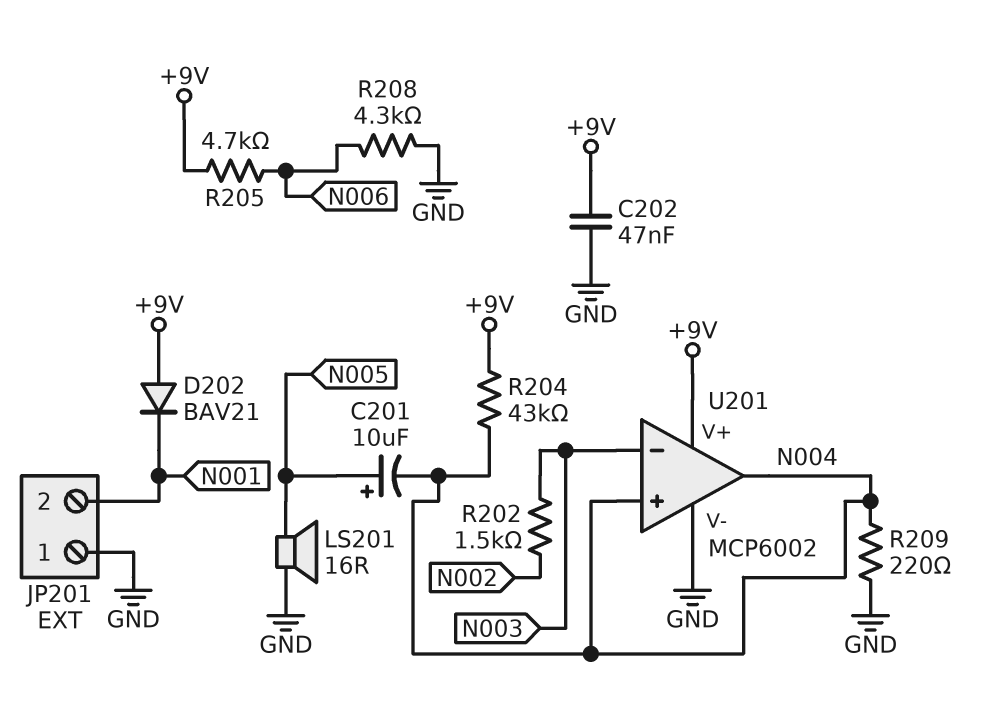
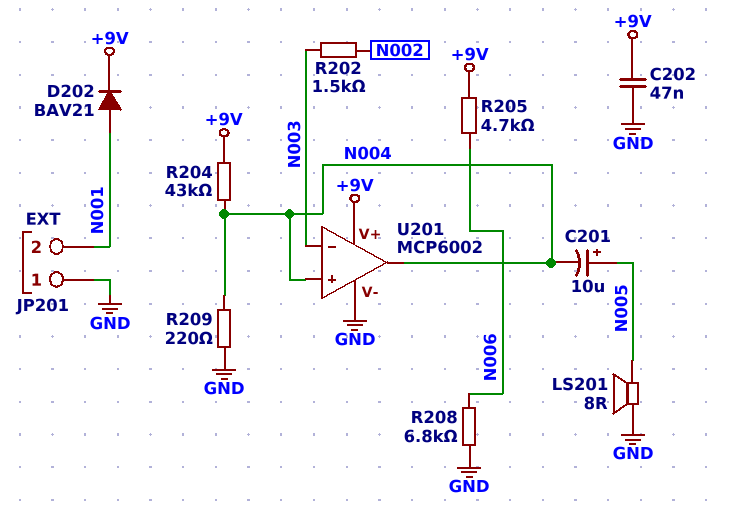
D202: diode BAV21 (A +9V, K N001) -> diode BAV21 (A N001, K +9V)
LS201: speaker 16R (GND, N005) -> speaker 8R (GND, N005)
R208: 4.3k (GND, N006) -> 6.8k (GND, N006)

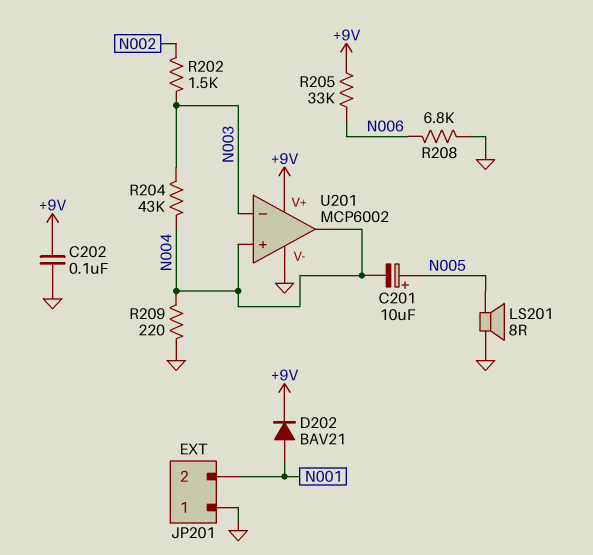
C202: 47nF (+9V, GND) -> 100nF (+9V, GND)
R204: 43k (+9V, N004) -> 43k (N003, N004)
R205: 4.7k (+9V, N006) -> 33k (+9V, N006)

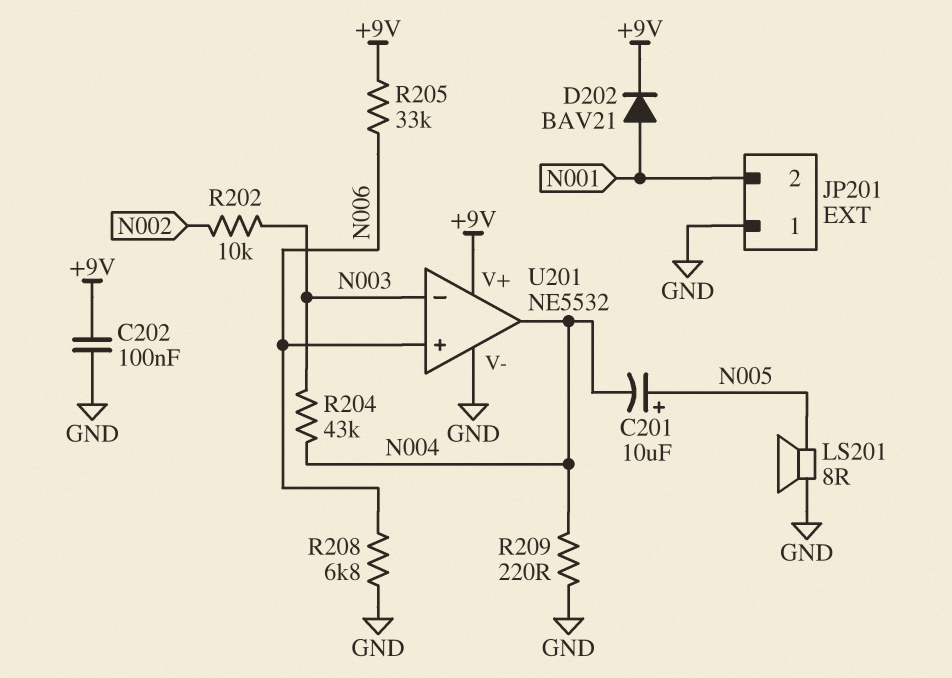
R202: 1.5k (N002, N003) -> 10k (N002, N003)
U201: MCP6002 -> NE5532
U201 pin in+: N004 -> N006

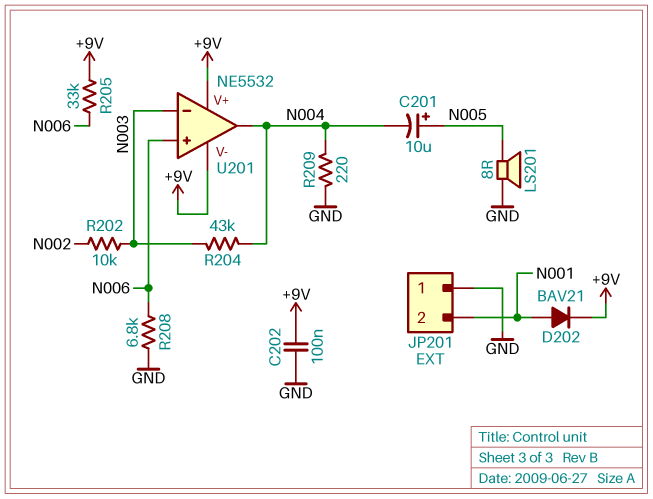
U201 pin V-: GND -> +9V

